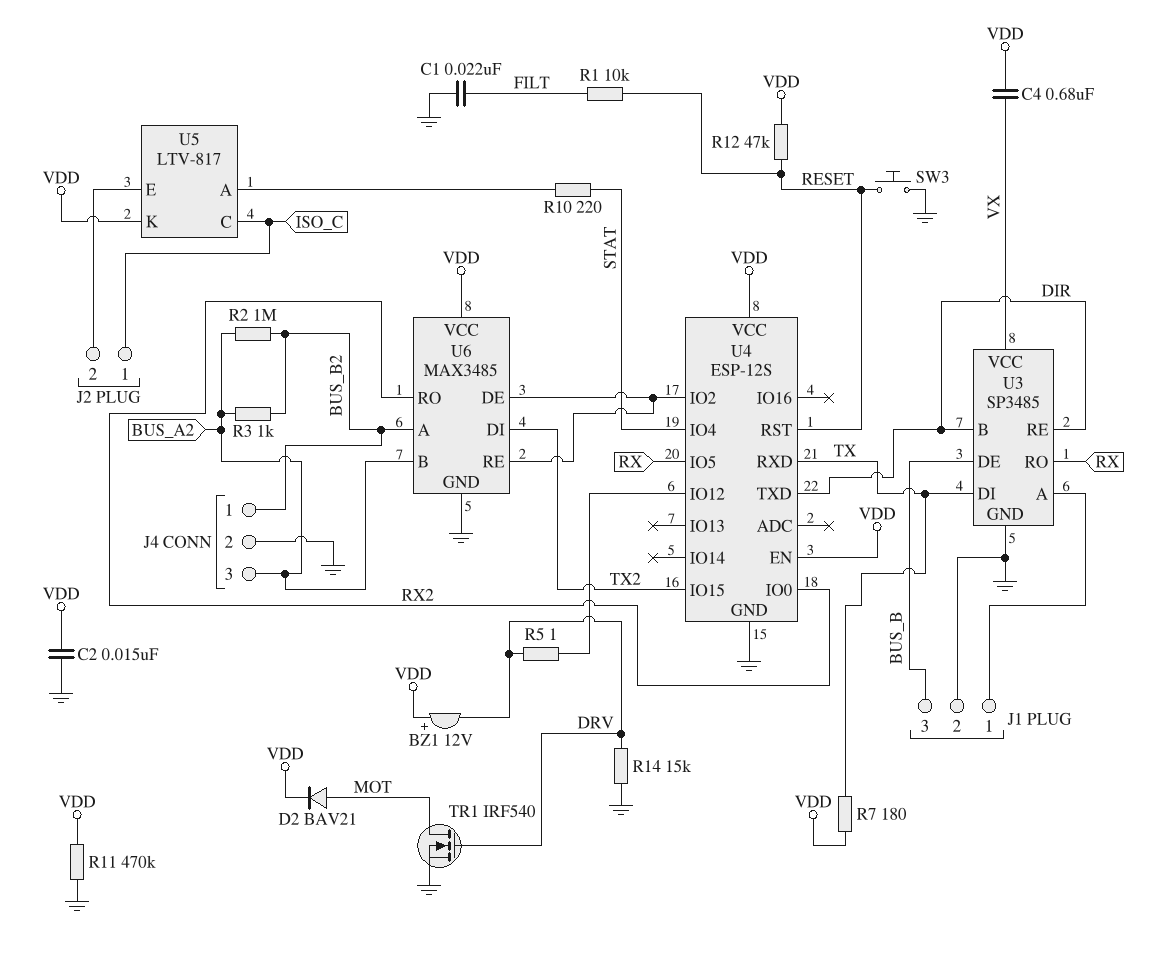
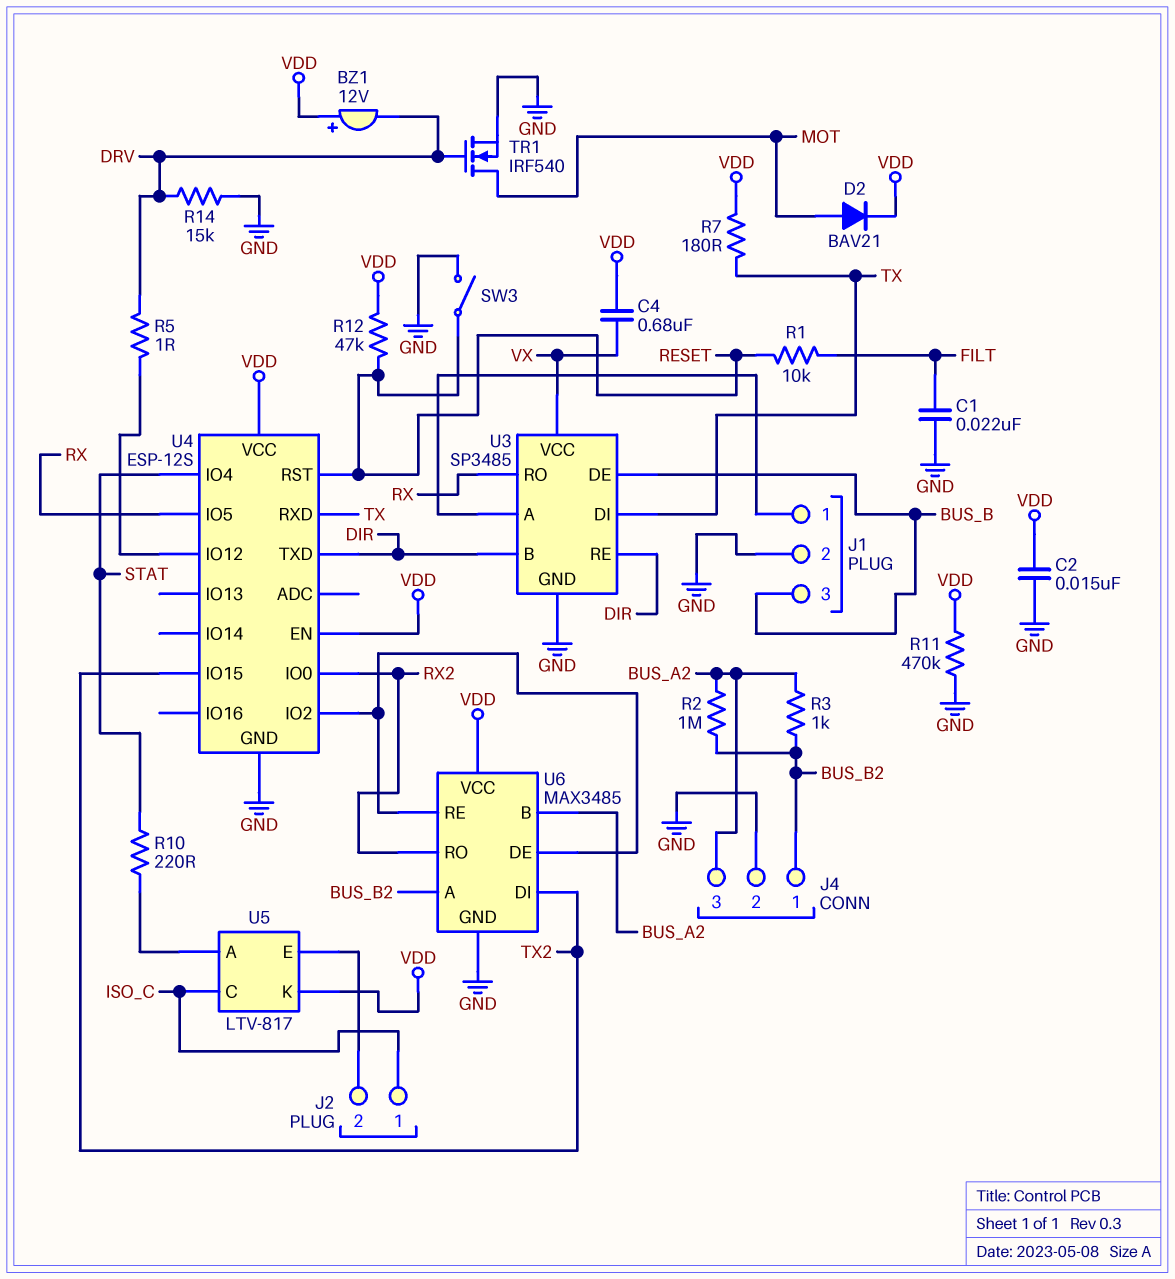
SW3: button (GND, RESET) -> switch (GND, RESET)

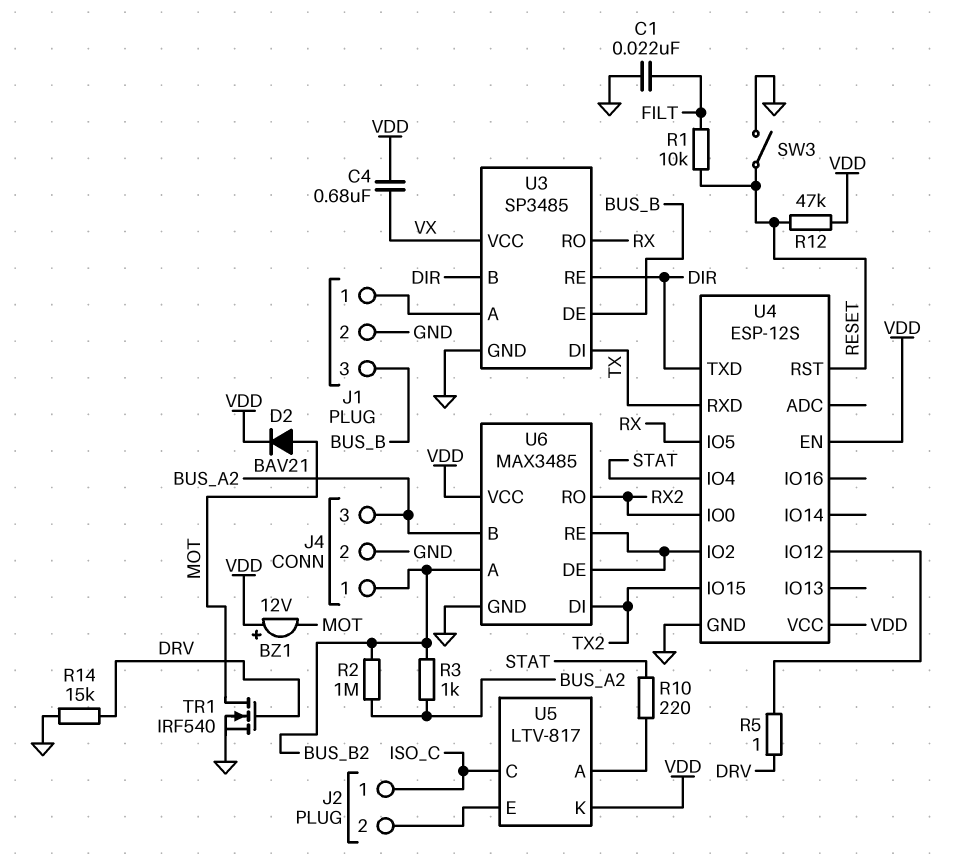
BZ1: buzzer 12V (plus VDD, minus DRV) -> buzzer 12V (plus VDD, minus MOT)
C2: 15nF (GND, VDD) -> none
R7: 180 (TX, VDD) -> none
R11: 470k (GND, VDD) -> none

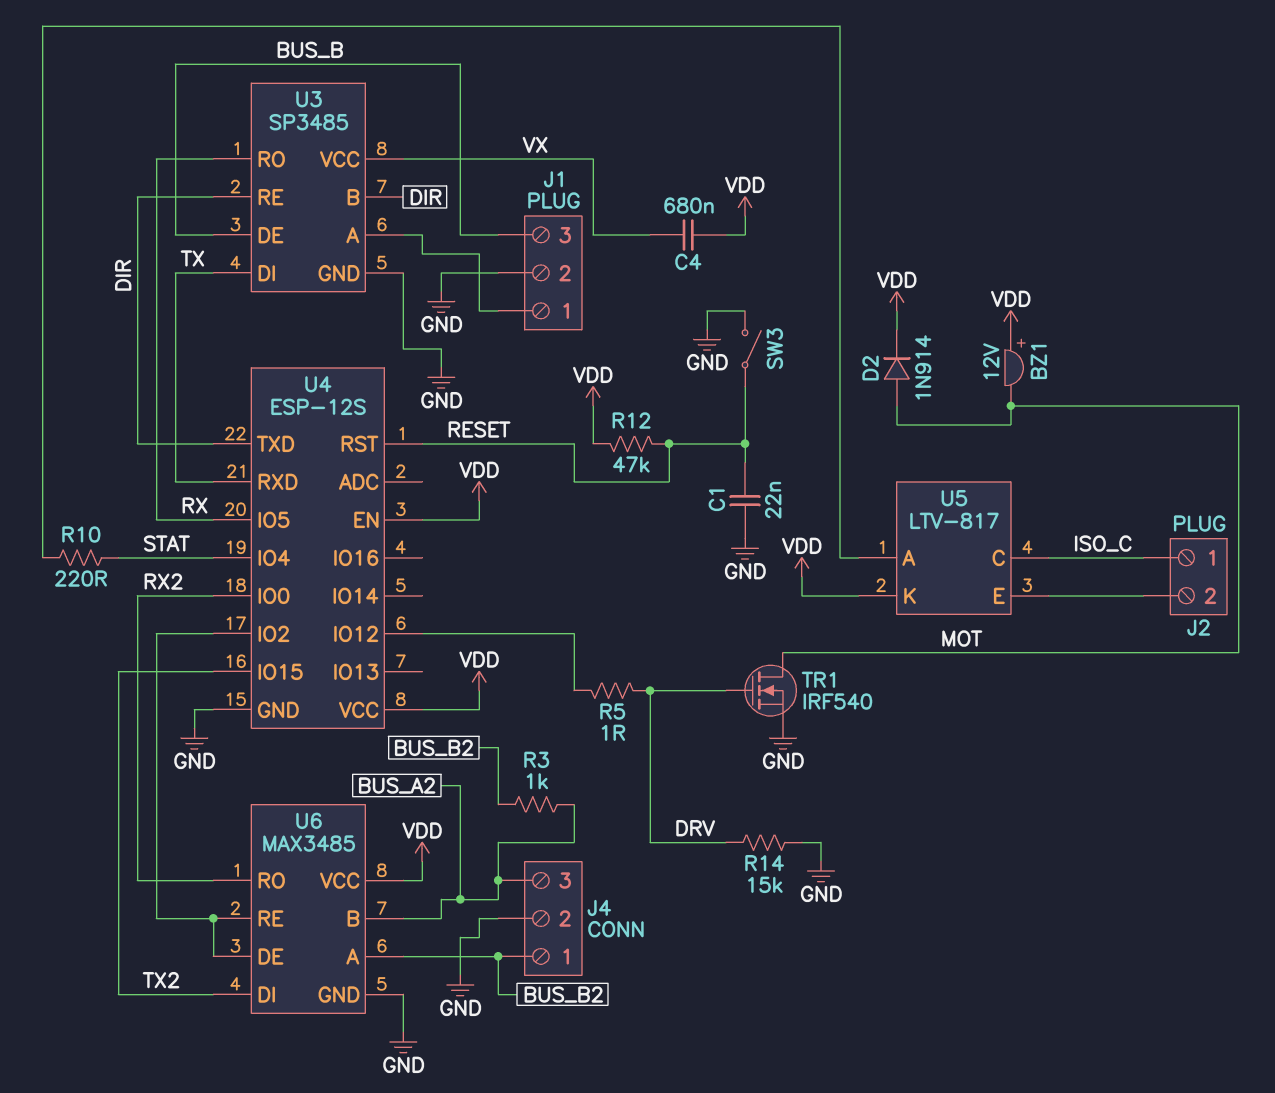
C1: 22nF (FILT, GND) -> 22nF (GND, RESET)
D2: diode BAV21 (A MOT, K VDD) -> diode 1N914 (A MOT, K VDD)
R1: 10k (FILT, RESET) -> none
R2: 1M (BUS_A2, BUS_B2) -> none

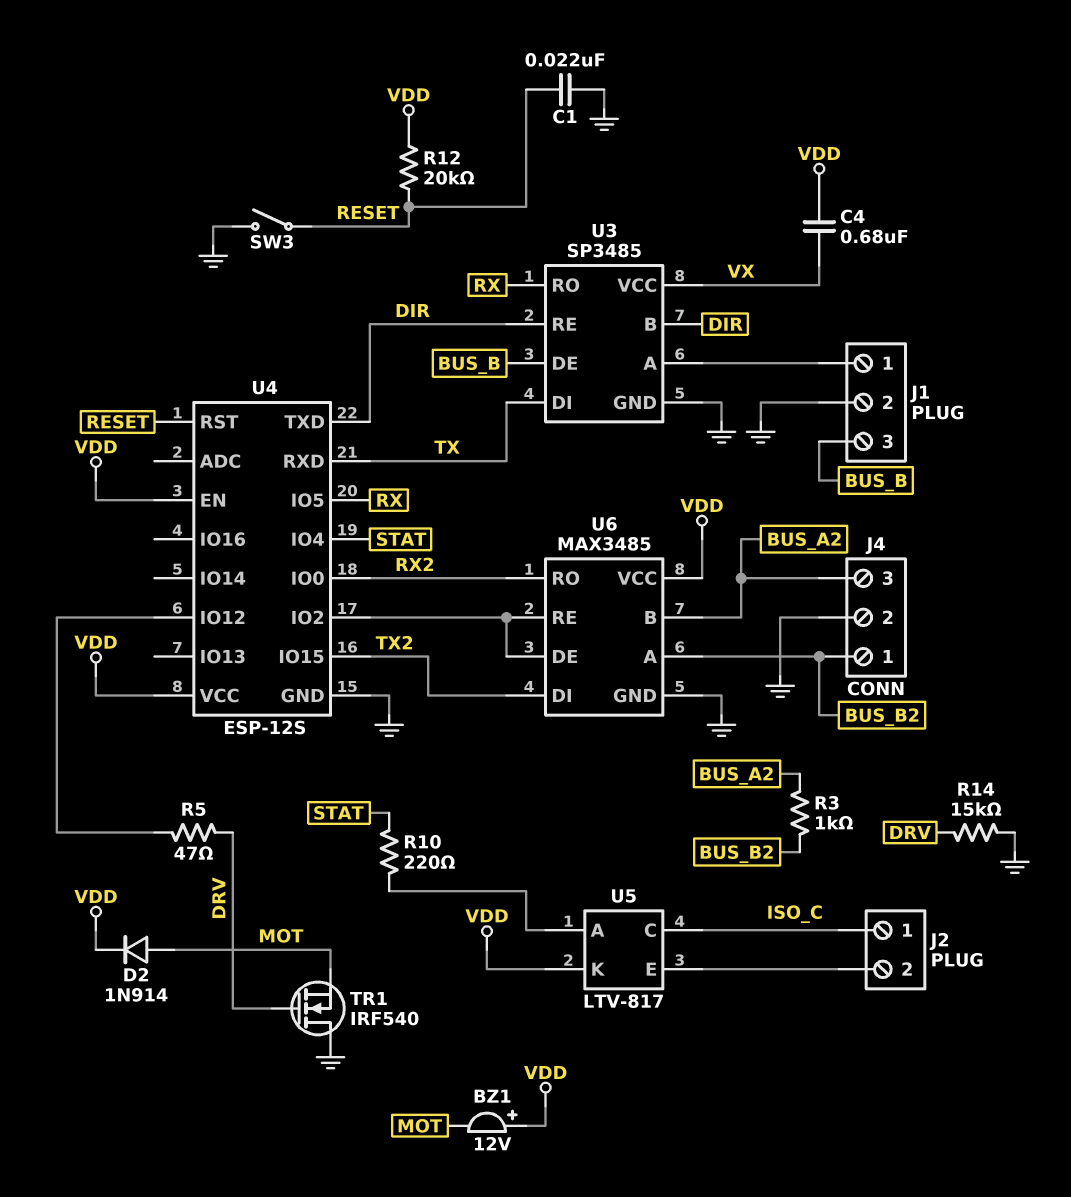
R5: 1 (DRV, U4/IO12) -> 47 (DRV, U4/IO12)
R12: 47k (RESET, VDD) -> 20k (RESET, VDD)
TR1: NMOS IRF540 (G DRV, D MOT, S GND) -> NMOS IRF540 (G DRV, D GND, S MOT)

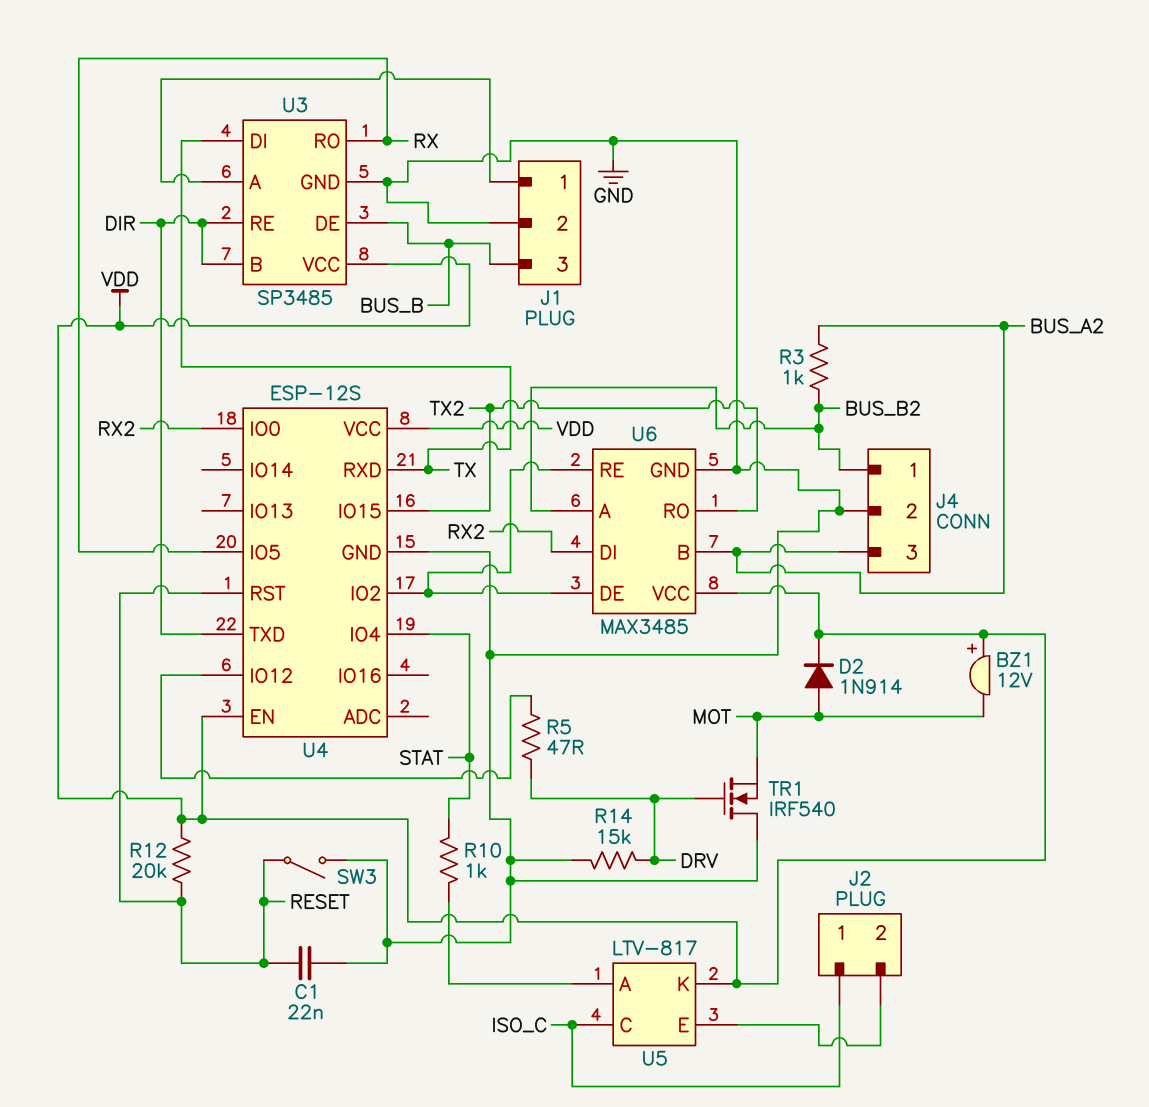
C4: 680nF (VDD, VX) -> none
R10: 220 (STAT, U5/A) -> 1k (STAT, U5/A)
U3 pin VCC: VX -> VDD
U6 pin DI: TX2 -> RX2
U6 pin RO: RX2 -> TX2

